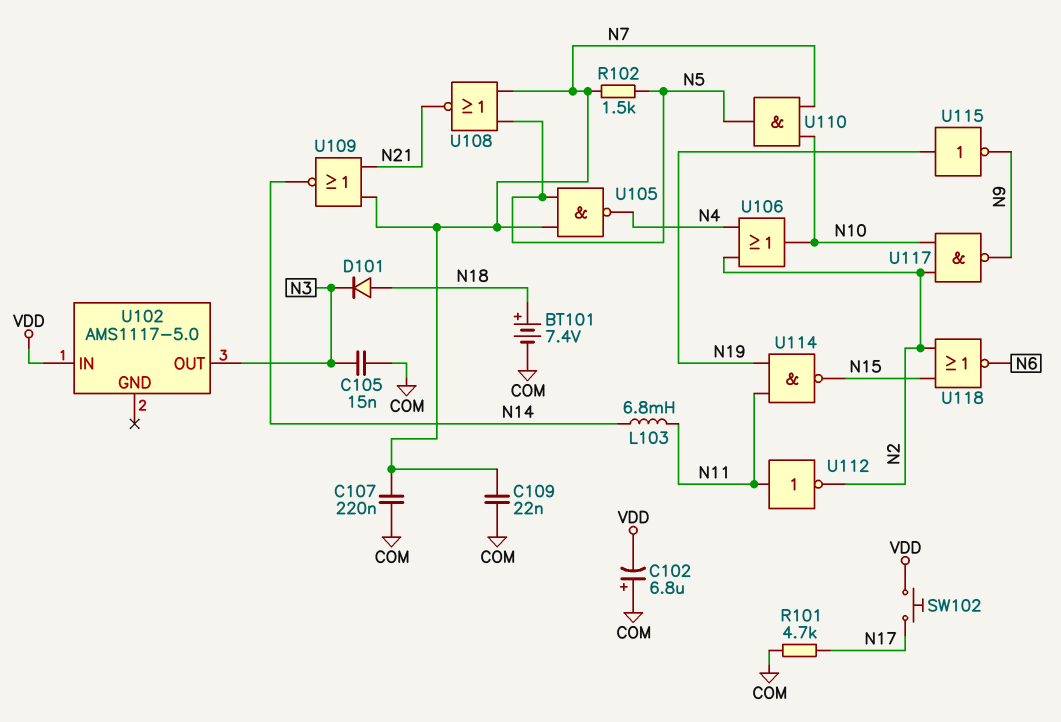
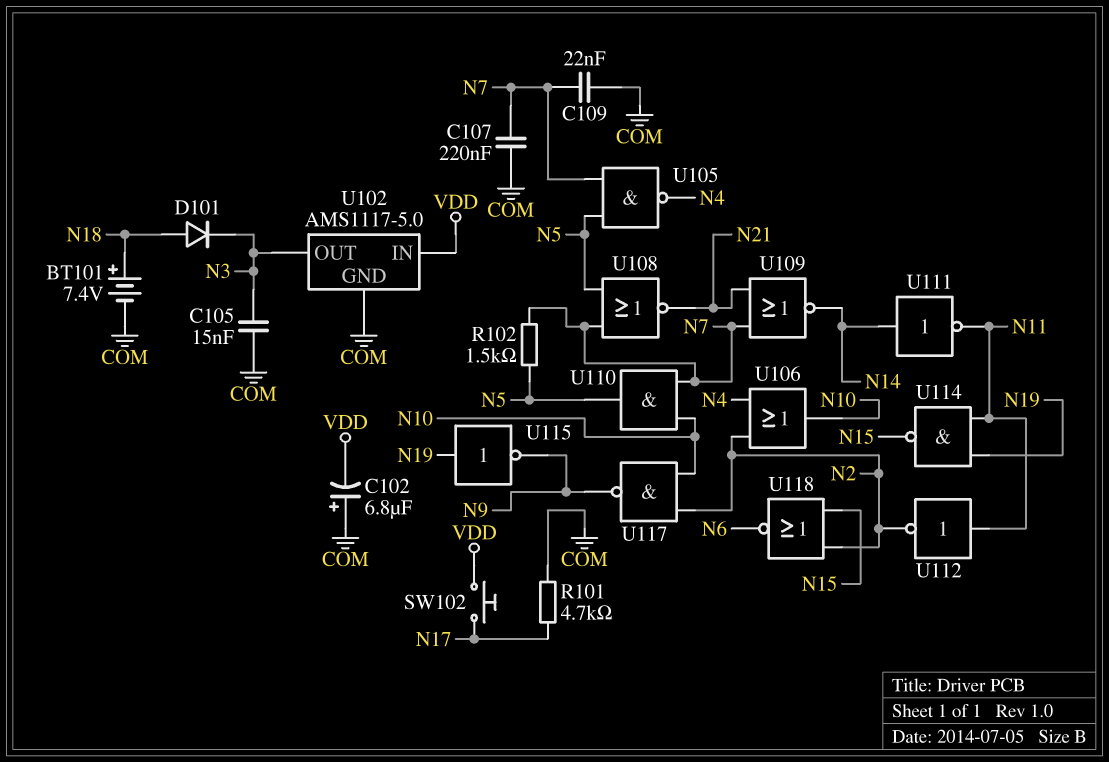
L103: 6.8mH (N11, N14) -> none
U102 pin GND: none -> COM
U111: none -> NOT (in N14, out N11)

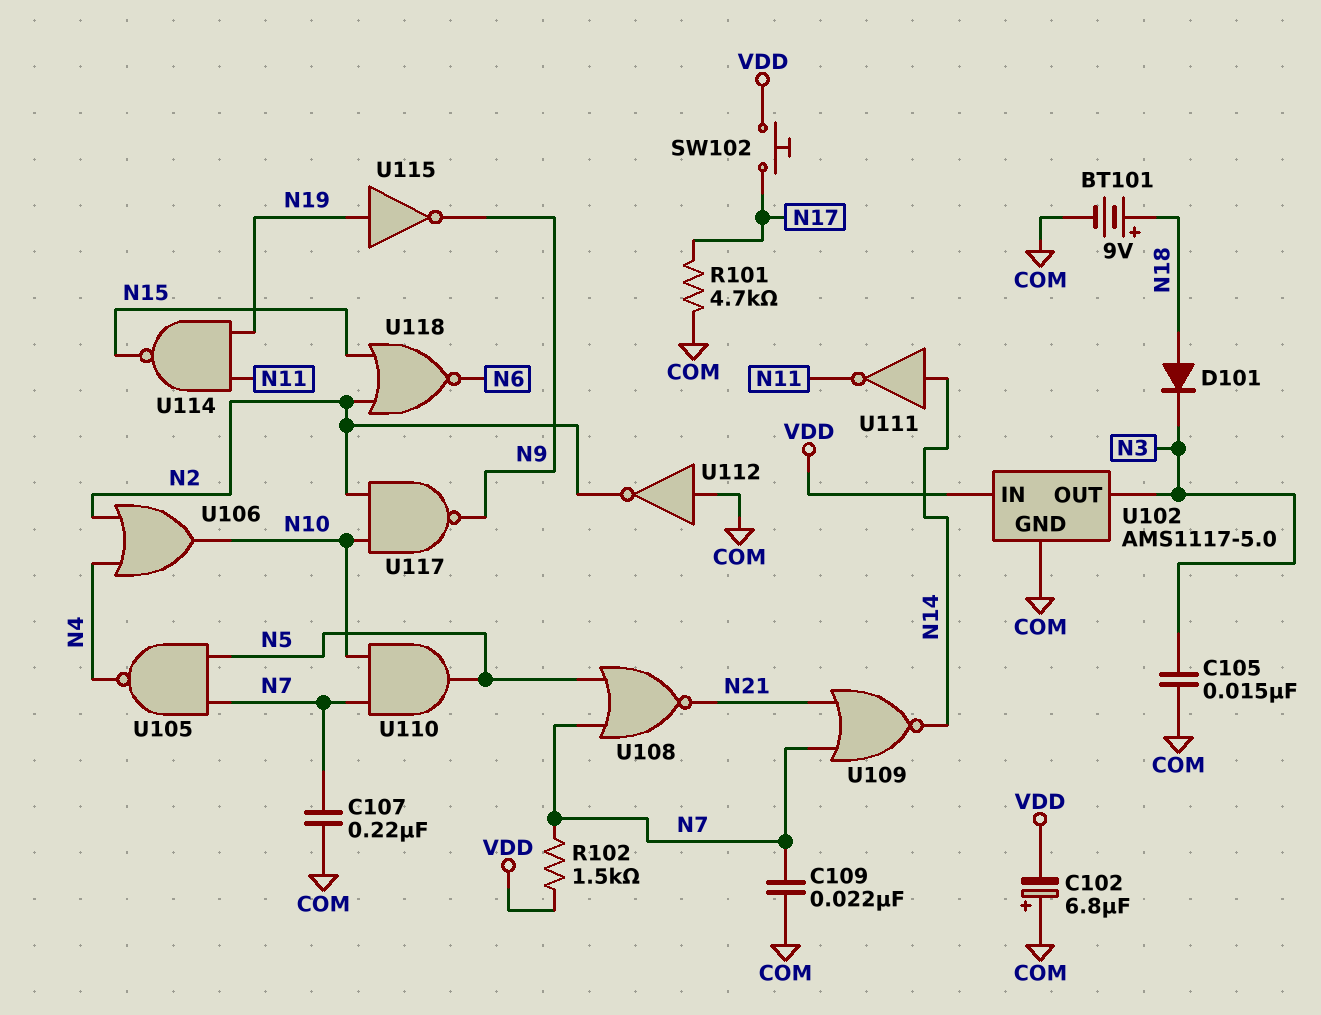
BT101: 7.4V (plus N18, minus COM) -> 9V (plus N18, minus COM)
R102: 1.5k (N5, N7) -> 1.5k (N7, VDD)
U112: NOT (in N11, out N2) -> NOT (in COM, out N2)

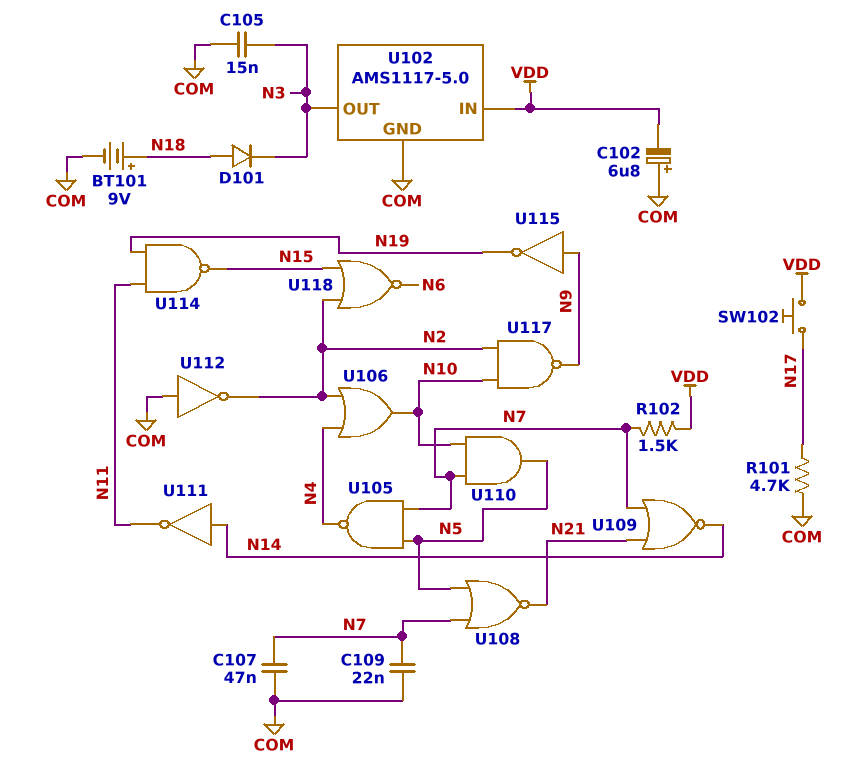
C107: 220nF (COM, N7) -> 47nF (COM, N7)
U115: NOT (in N19, out N9) -> NOT (in N9, out N19)

